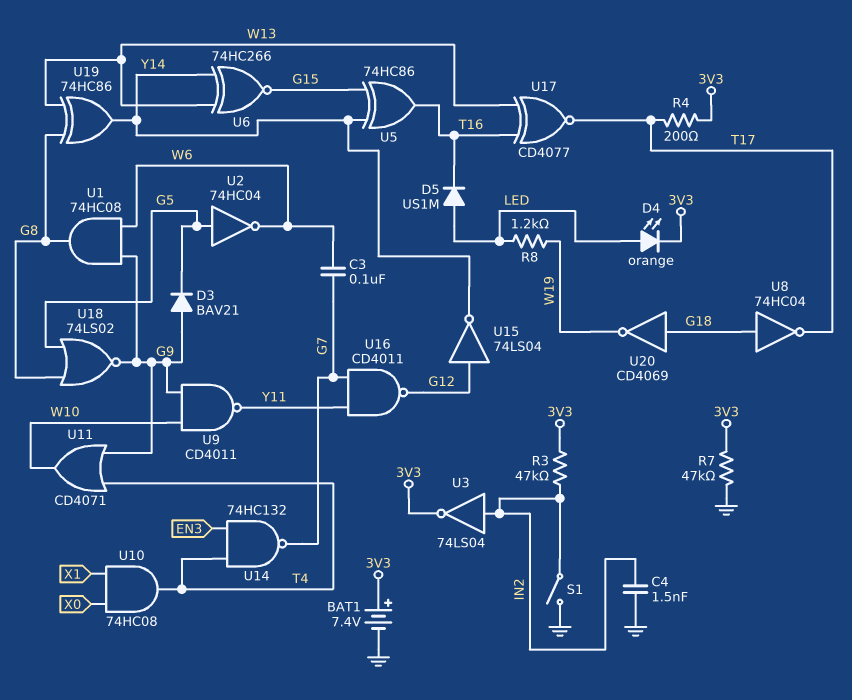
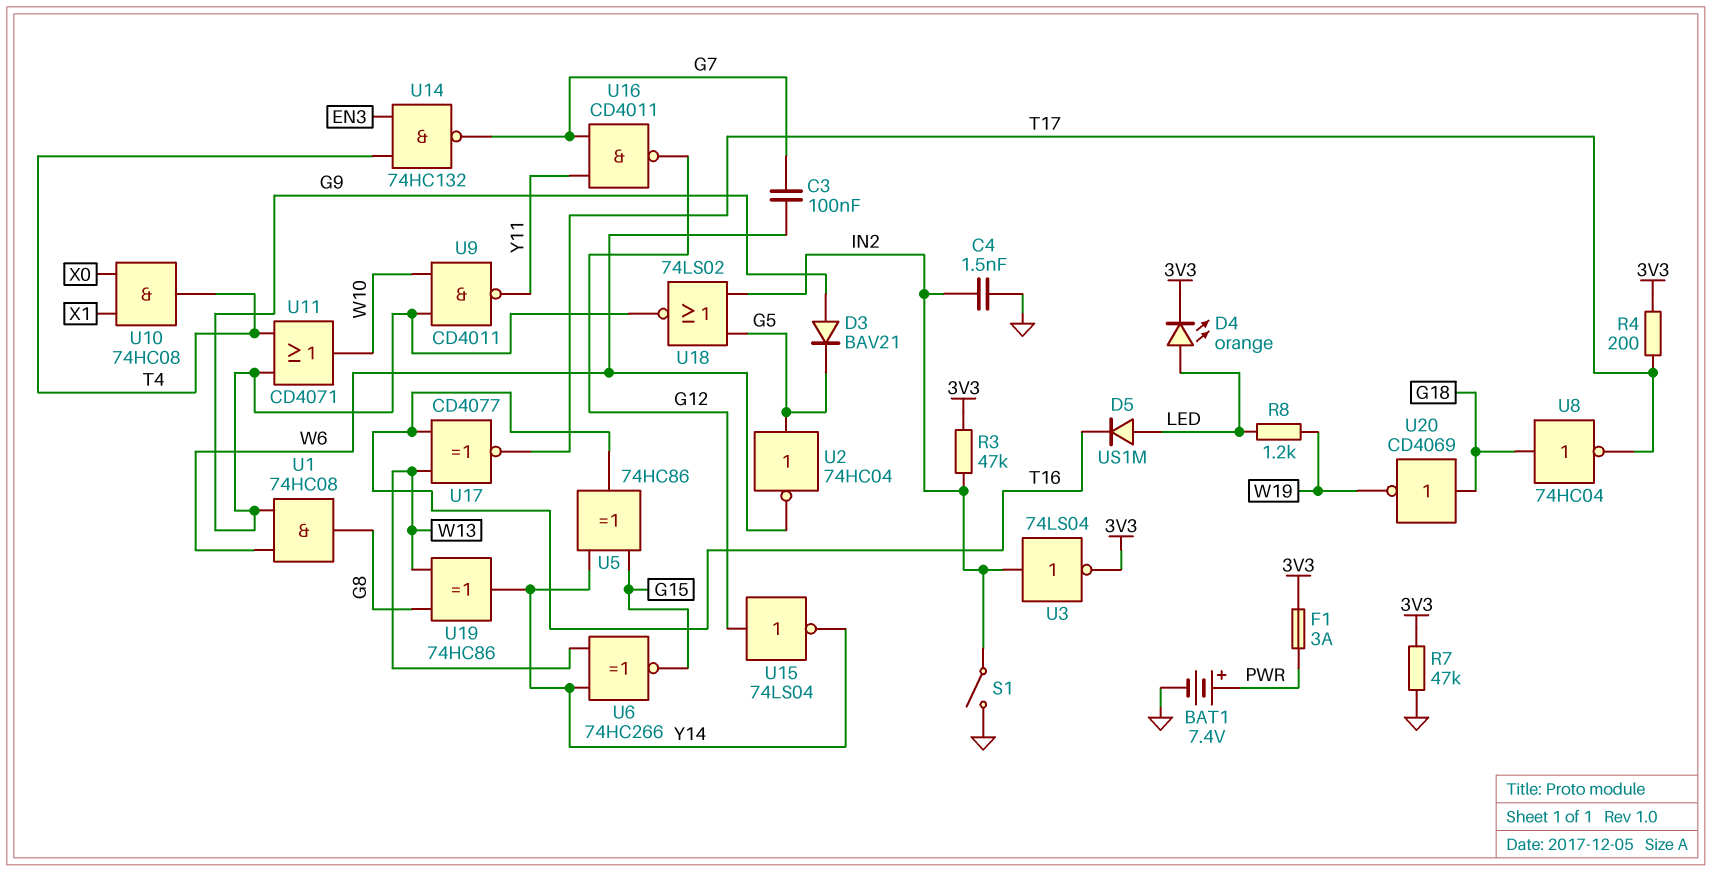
BAT1: 7.4V (plus 3V3, minus GND) -> 7.4V (plus PWR, minus GND)
F1: none -> 3A (3V3, PWR)
U18: NOR 74LS02 (in G5, in G8, out G9) -> NOR 74LS02 (in G5, in IN2, out G9)

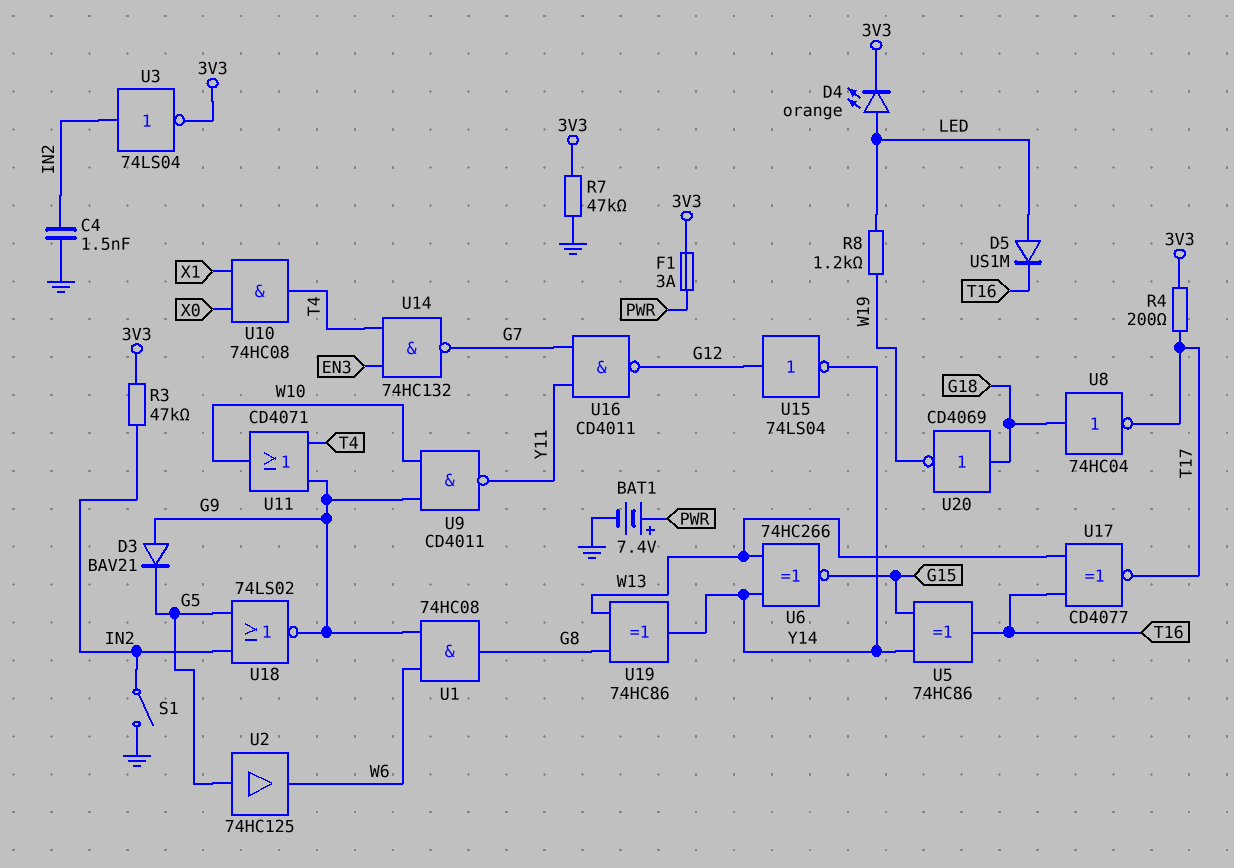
C3: 100nF (G7, W6) -> none
U2: NOT 74HC04 (in G5, out W6) -> buffer 74HC125 (in G5, out W6)

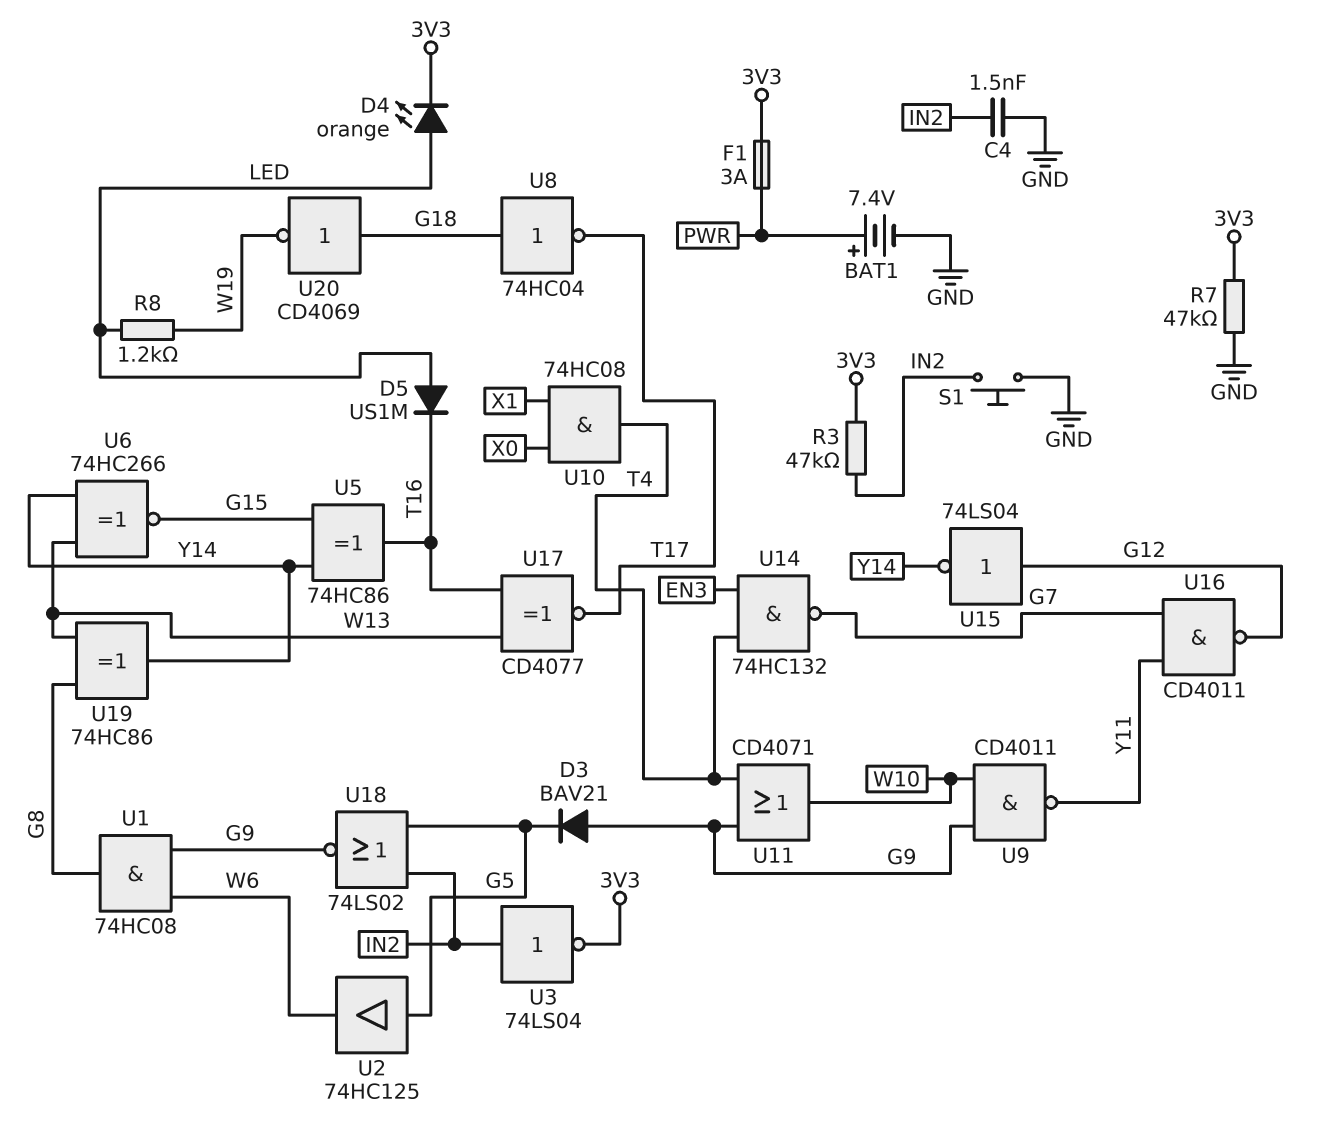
R4: 200 (3V3, T17) -> none
S1: switch (GND, IN2) -> button (GND, IN2)

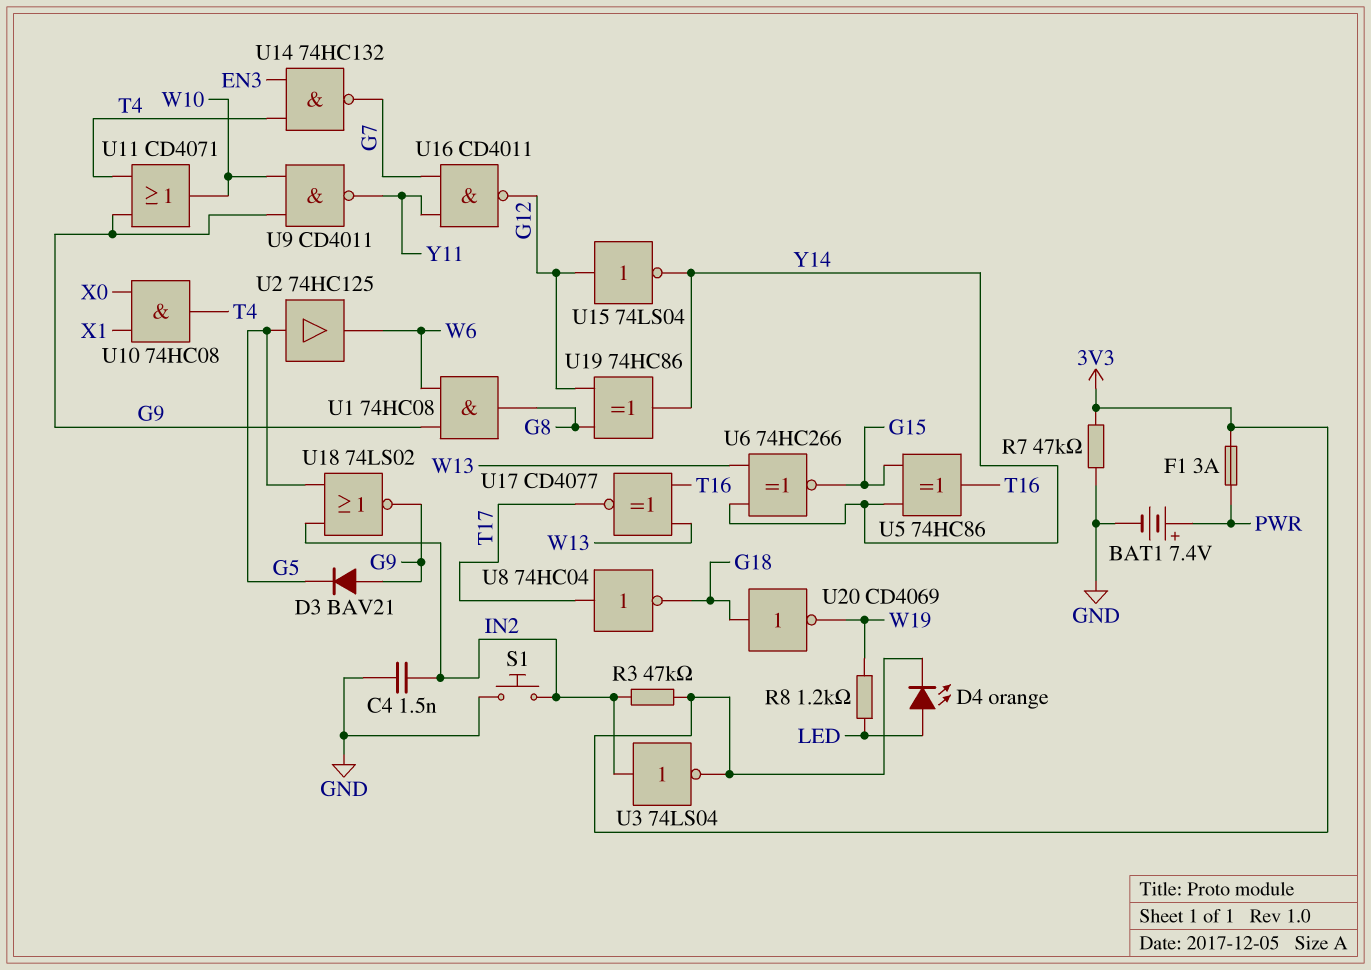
D5: diode US1M (A LED, K T16) -> none
U8: NOT 74HC04 (in G18, out T17) -> NOT 74HC04 (in T17, out G18)
U19: XOR 74HC86 (in G8, in W13, out Y14) -> XOR 74HC86 (in G8, in G12, out Y14)

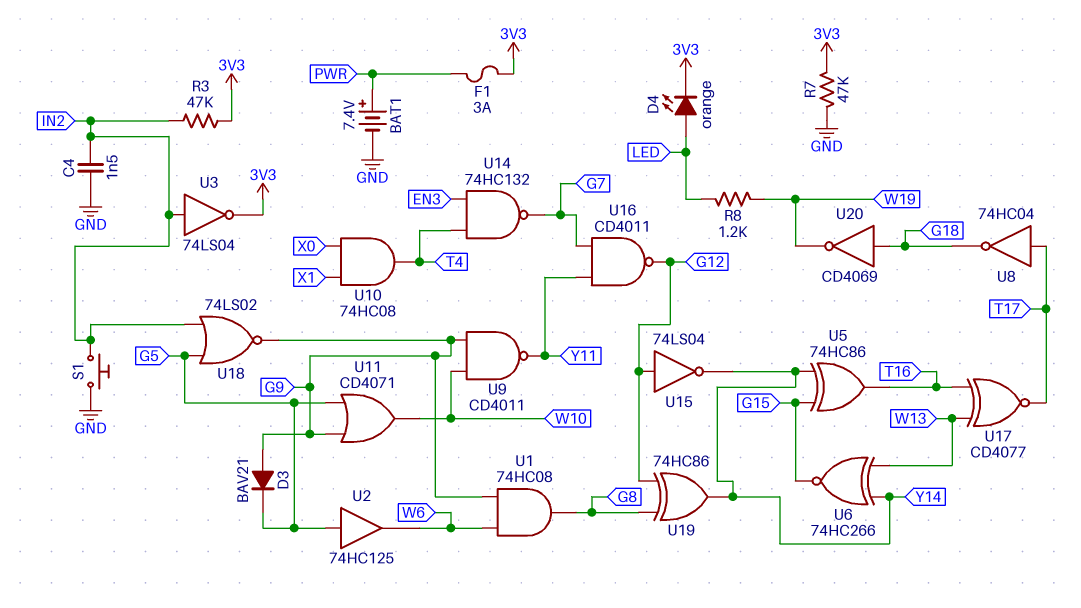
U11: OR CD4071 (in G9, in T4, out W10) -> OR CD4071 (in G5, in G9, out W10)

